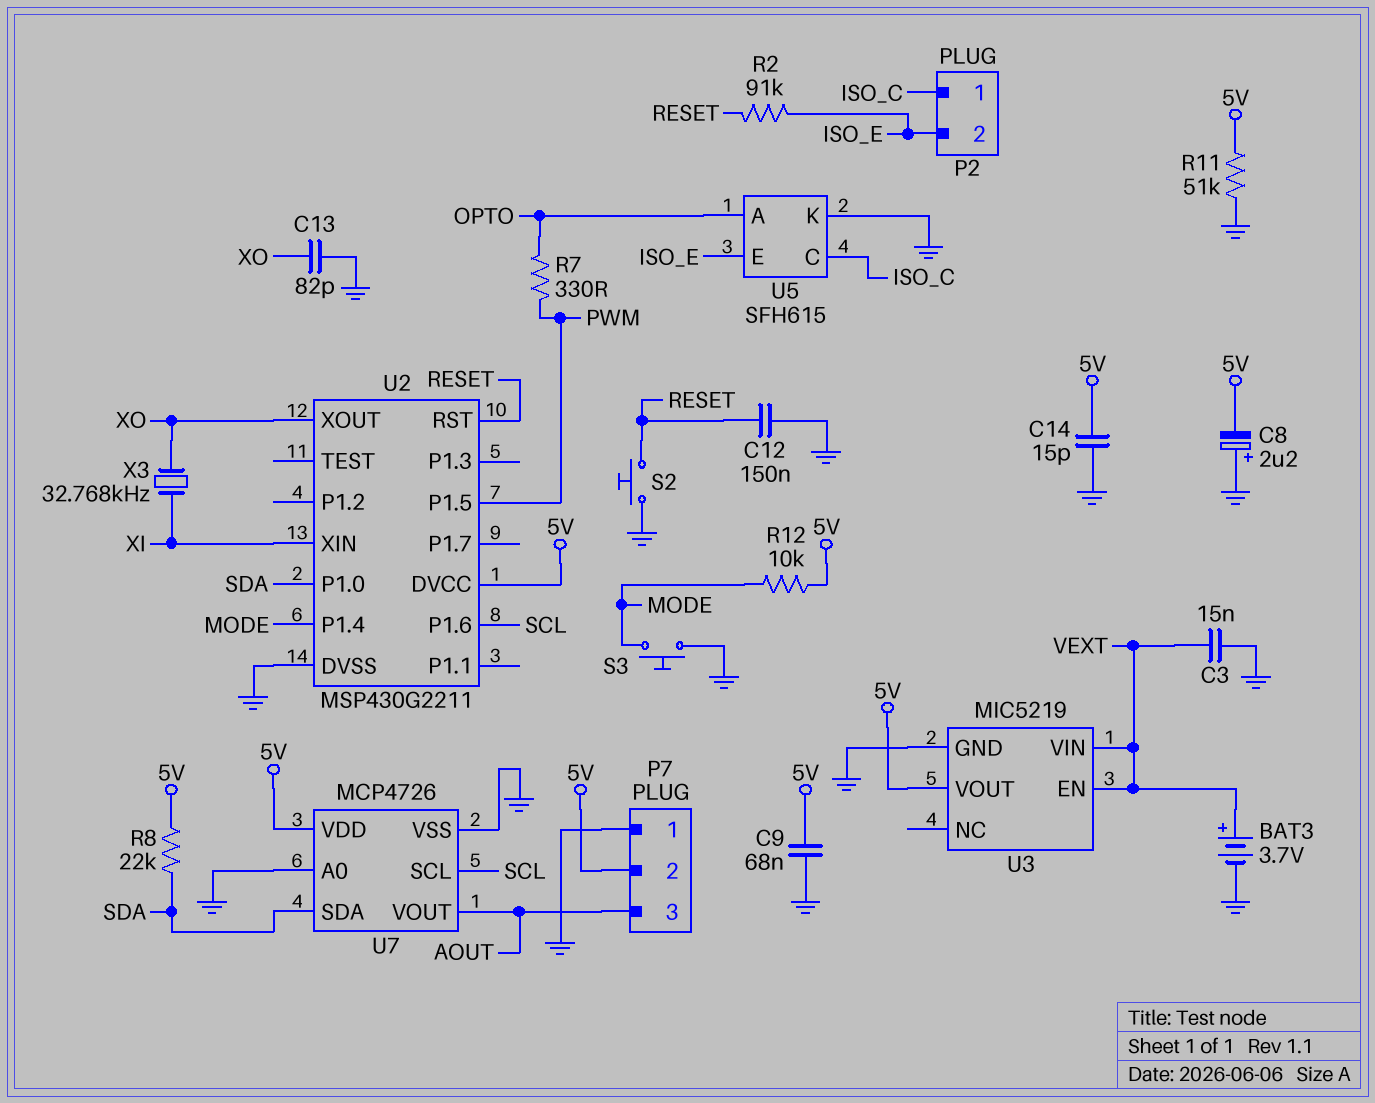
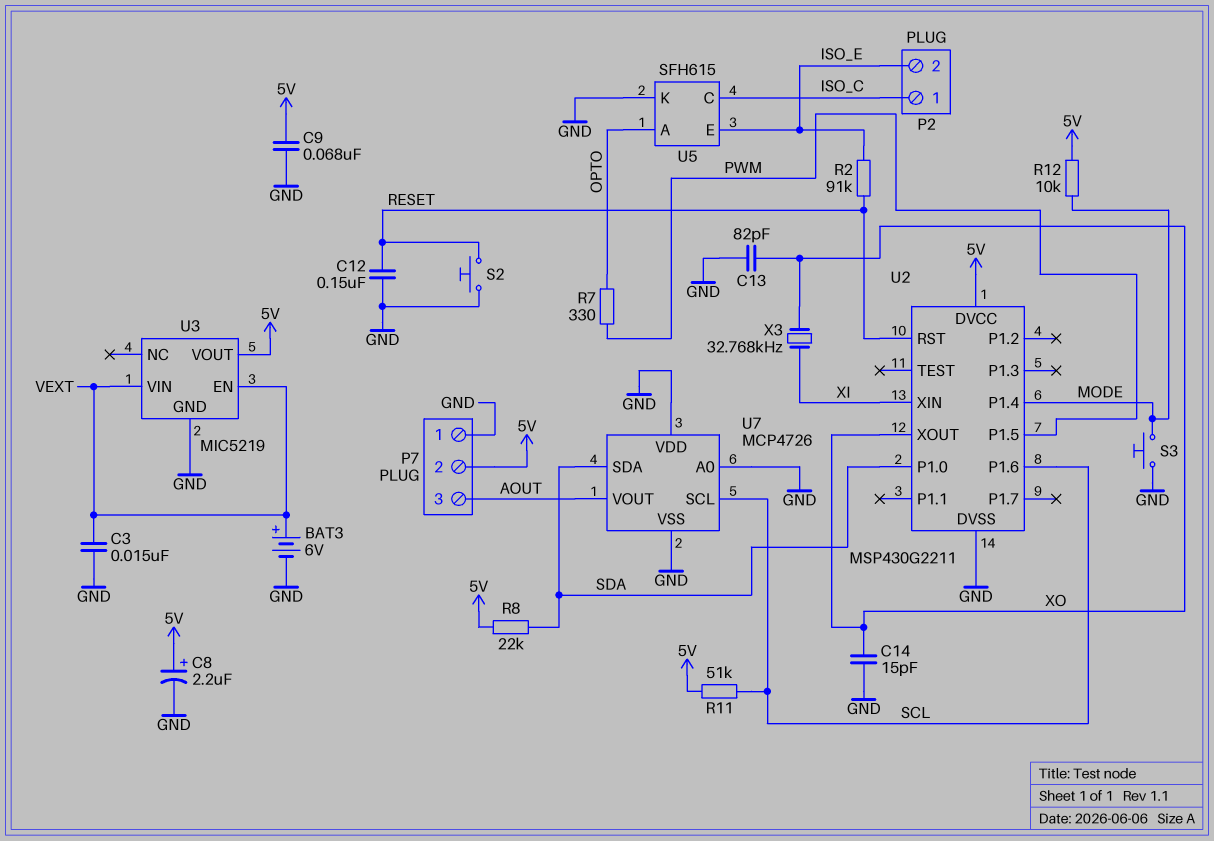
BAT3: 3.7V (plus VEXT, minus GND) -> 6V (plus VEXT, minus GND)
C8: 2.2uF (plus GND, minus 5V) -> 2.2uF (plus 5V, minus GND)
C14: 15pF (5V, GND) -> 15pF (GND, XO)
R11: 51k (5V, GND) -> 51k (5V, SCL)
U7 pin VDD: 5V -> GND

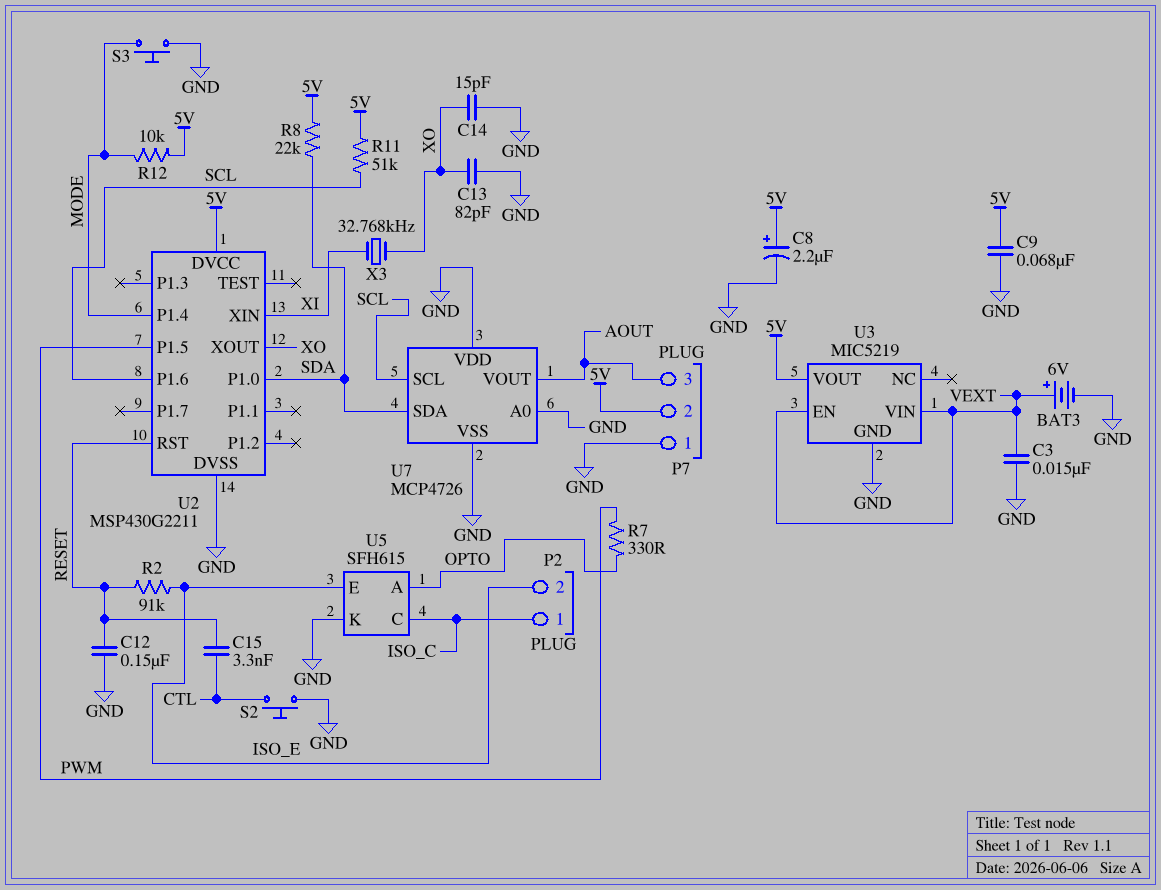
C15: none -> 3.3nF (CTL, RESET)
S2: button (GND, RESET) -> button (CTL, GND)

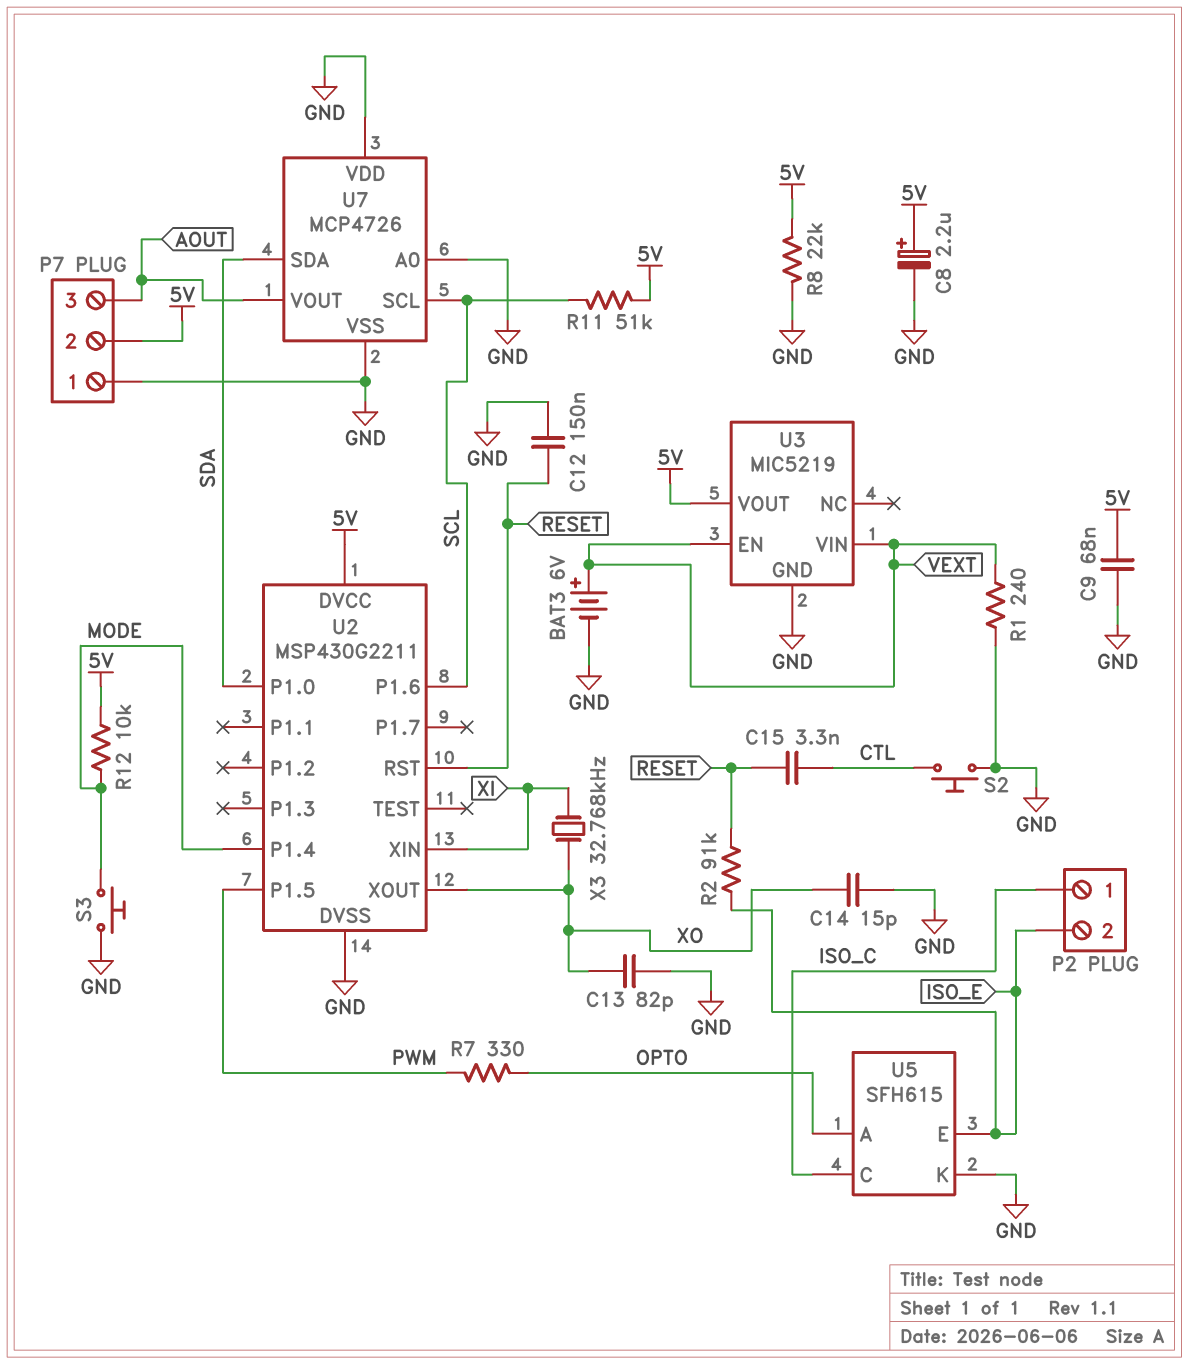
C3: 15nF (GND, VEXT) -> none
R1: none -> 240 (GND, VEXT)
R8: 22k (5V, SDA) -> 22k (5V, GND)

